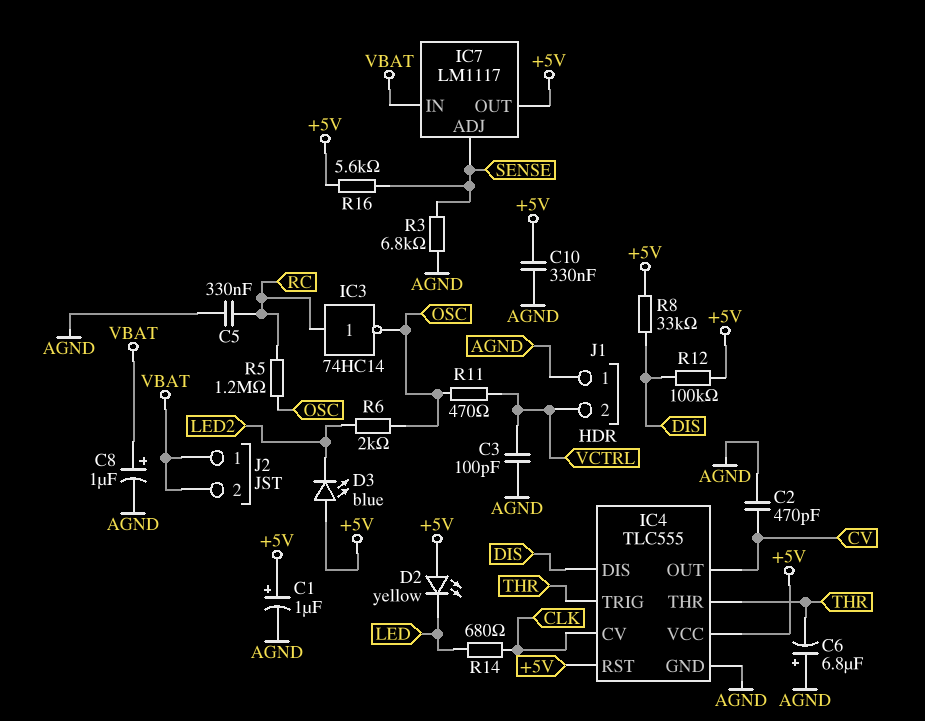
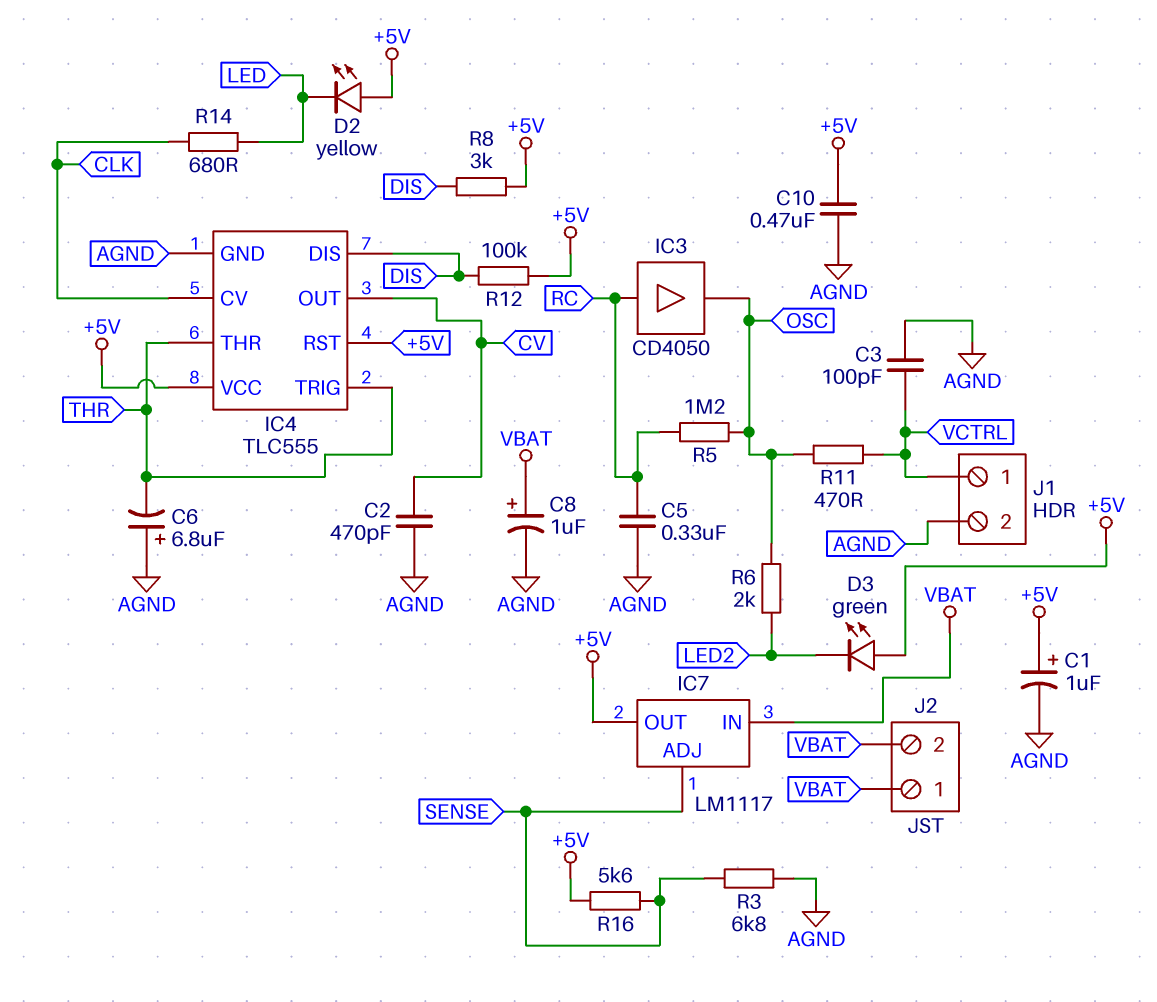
C10: 330nF (+5V, AGND) -> 470nF (+5V, AGND)
D3: LED blue (A +5V, K LED2) -> LED green (A +5V, K LED2)
IC3: NOT 74HC14 (in RC, out OSC) -> buffer CD4050 (in RC, out OSC)
J1 pin 1: AGND -> VCTRL
J1 pin 2: VCTRL -> AGND
R8: 33k (+5V, DIS) -> 3k (+5V, DIS)

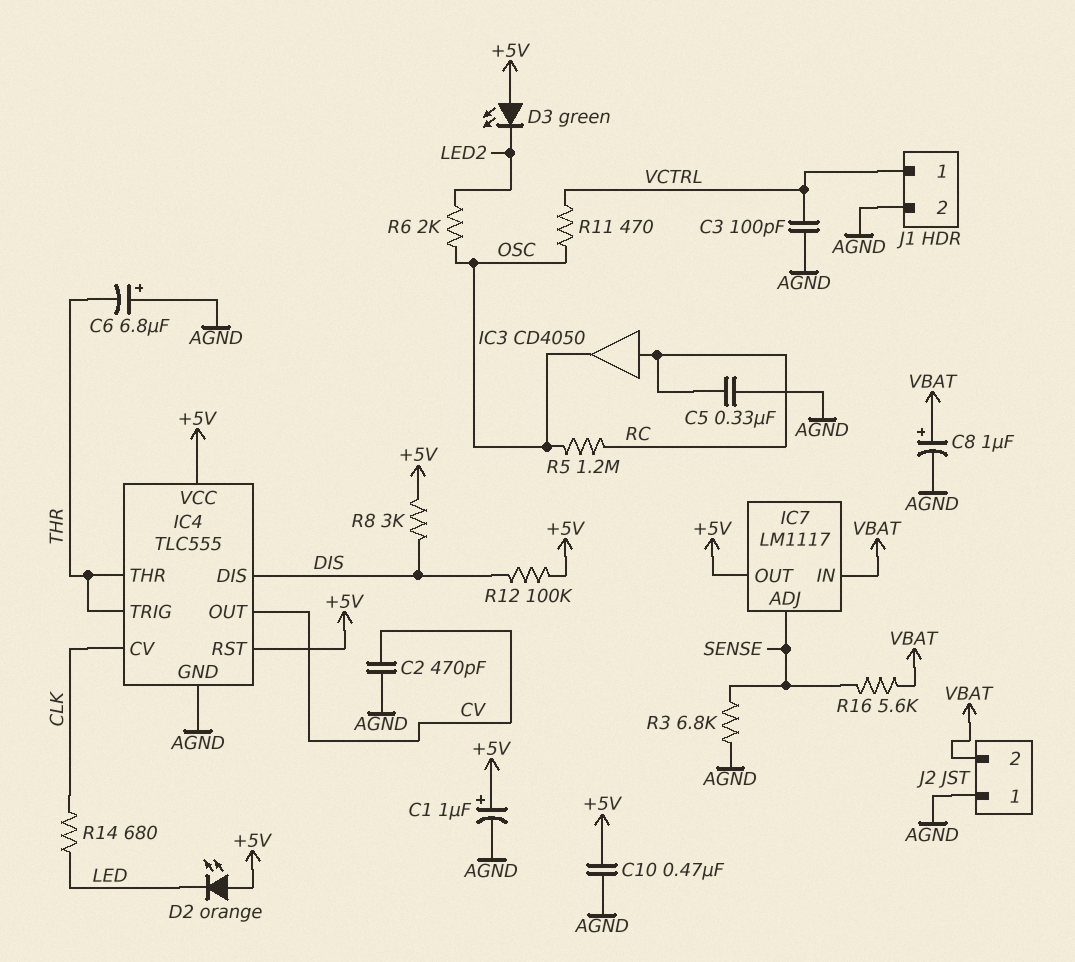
D2: LED yellow (A +5V, K LED) -> LED orange (A +5V, K LED)
J2 pin 1: VBAT -> AGND
R16: 5.6k (+5V, SENSE) -> 5.6k (SENSE, VBAT)

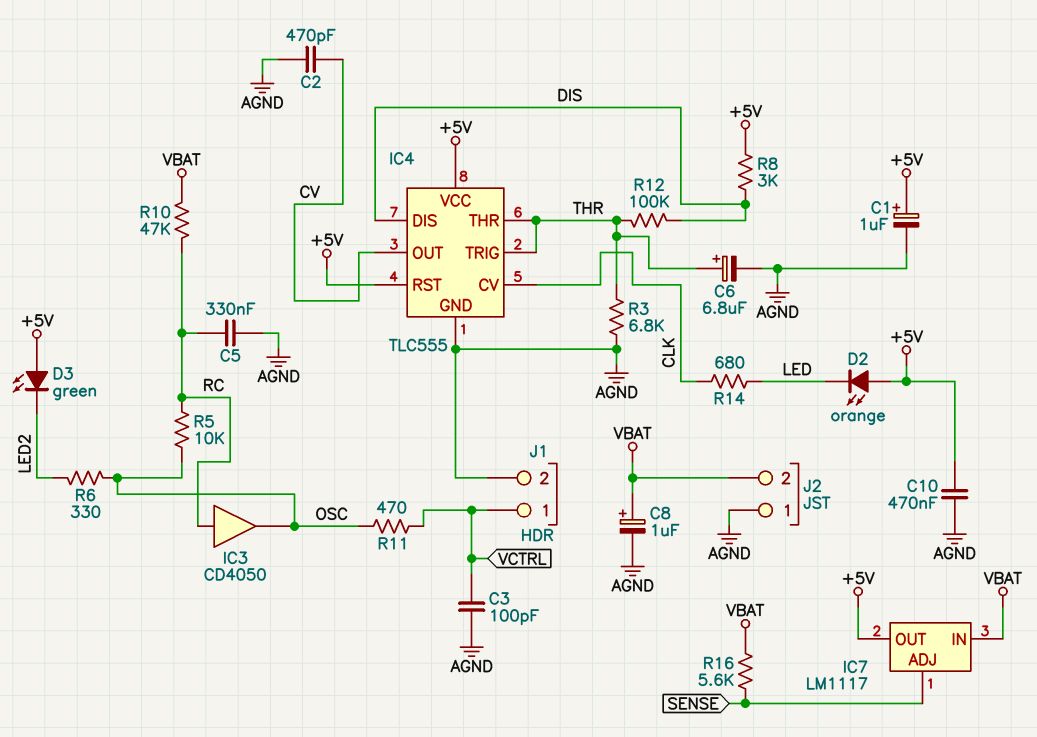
C6: 6.8uF (plus AGND, minus THR) -> 6.8uF (plus THR, minus AGND)
R3: 6.8k (AGND, SENSE) -> 6.8k (AGND, THR)
R5: 1.2M (OSC, RC) -> 10k (OSC, RC)
R6: 2k (LED2, OSC) -> 330 (LED2, OSC)
R10: none -> 47k (RC, VBAT)
R12: 100k (+5V, DIS) -> 100k (DIS, THR)

